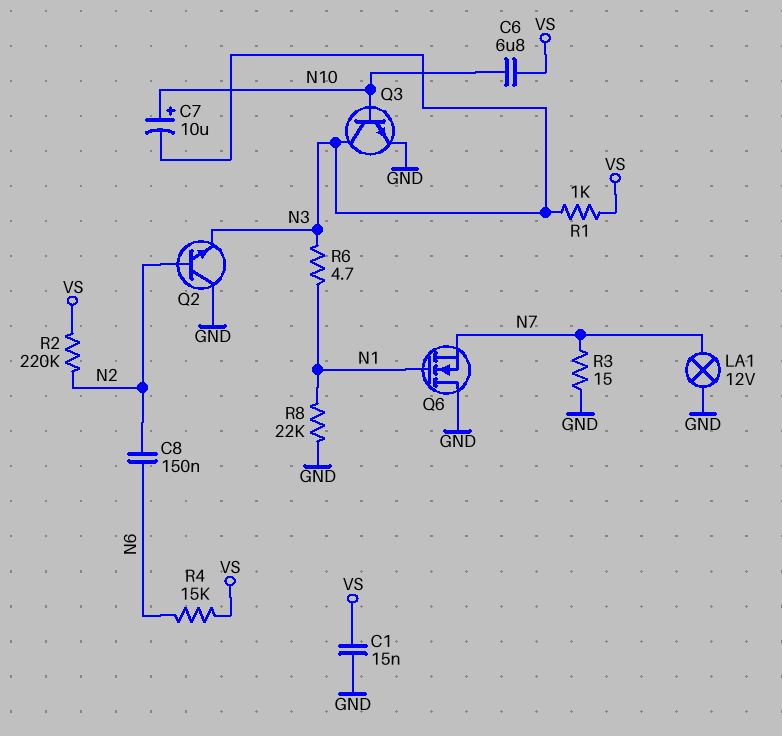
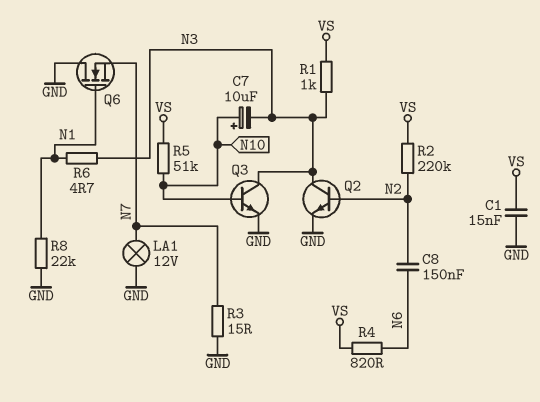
C6: 6.8uF (N10, VS) -> none
Q2: NPN (B N2, C GND, E N3) -> NPN (B N2, C N3, E GND)
R4: 15k (N6, VS) -> 820 (N6, VS)
R5: none -> 51k (N10, VS)

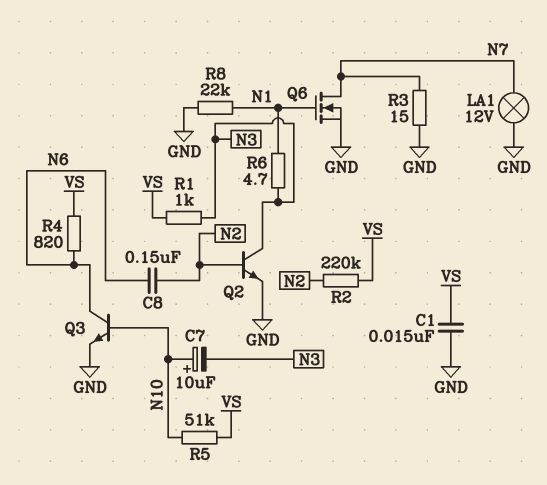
Q3: NPN (B N10, C N3, E GND) -> NPN (B N10, C N6, E GND)
Q6: NMOS (G N1, D GND, S N7) -> NMOS (G N1, D N7, S GND)

